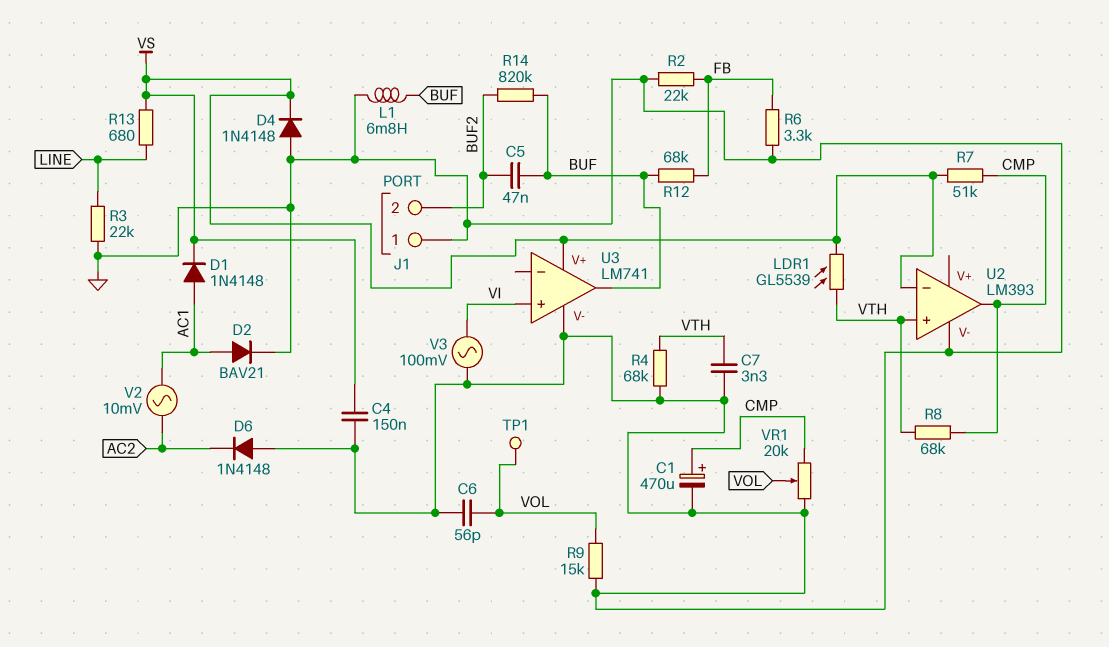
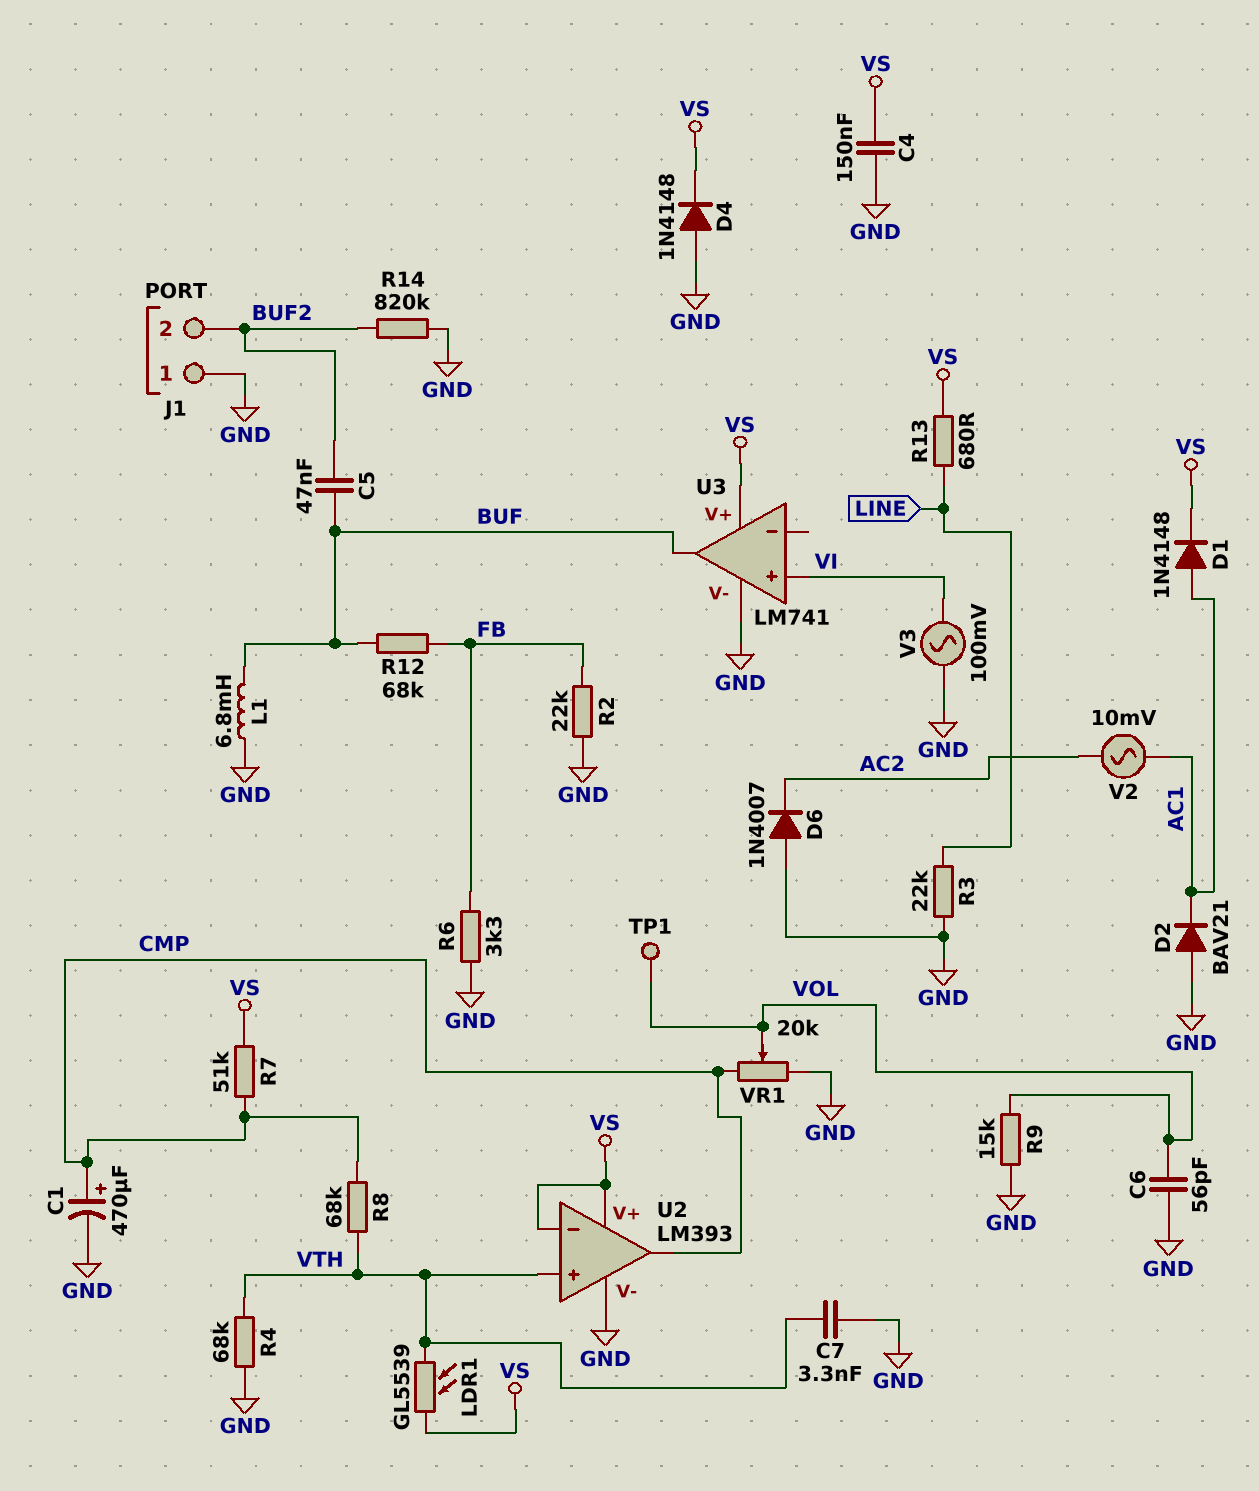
D2: diode BAV21 (A AC1, K GND) -> diode BAV21 (A GND, K AC1)
D6: diode 1N4148 (A GND, K AC2) -> diode 1N4007 (A GND, K AC2)
R14: 820k (BUF, BUF2) -> 820k (BUF2, GND)
U2 pin V+: none -> VS

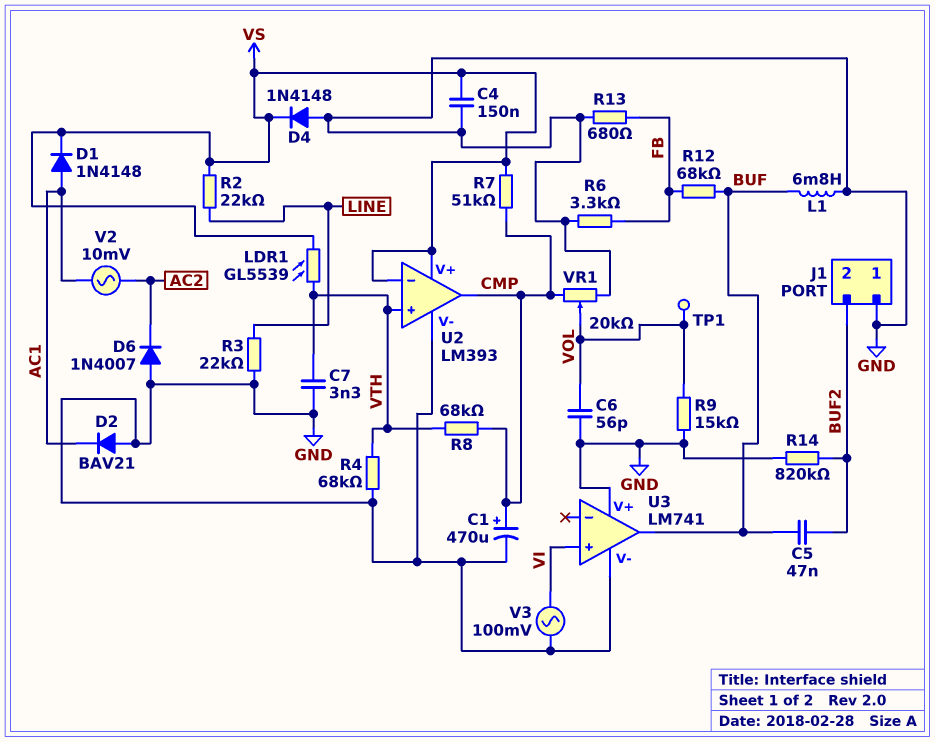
R2: 22k (FB, GND) -> 22k (LINE, VS)
R13: 680 (LINE, VS) -> 680 (FB, GND)
U3 pin V+: VS -> GND

